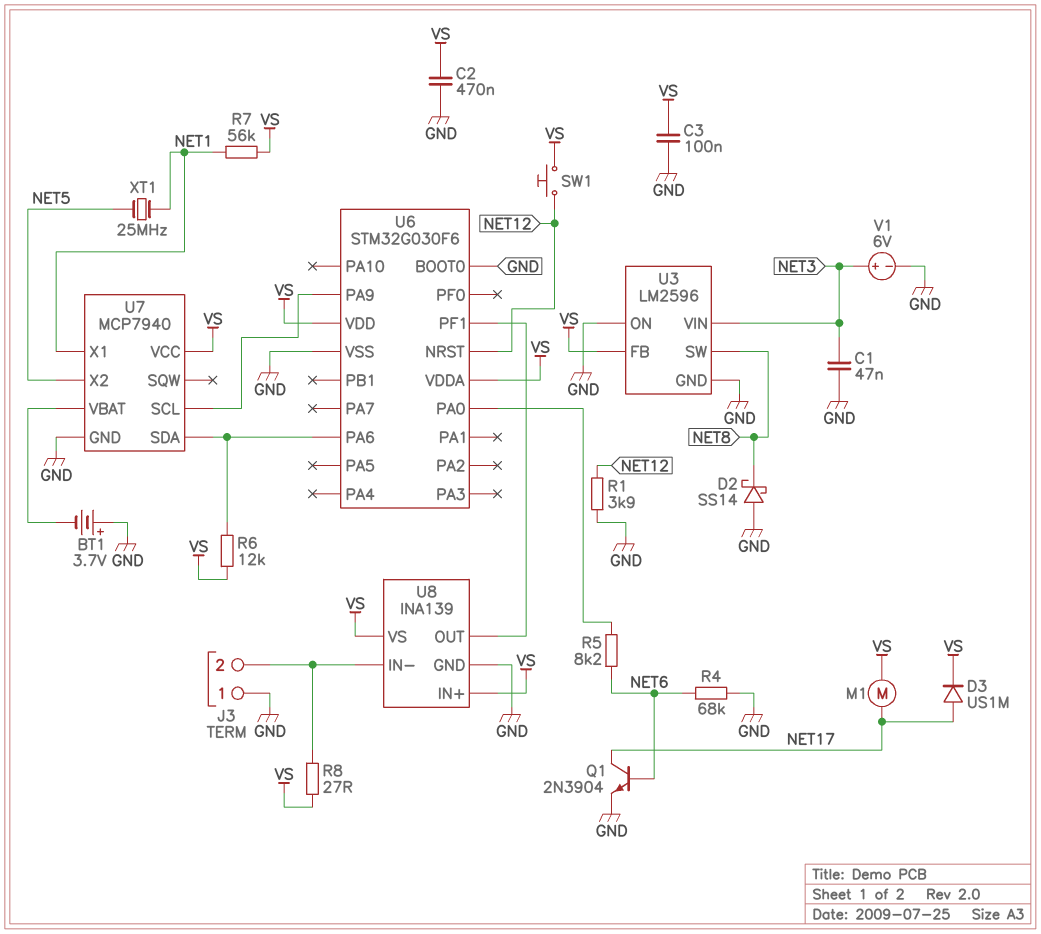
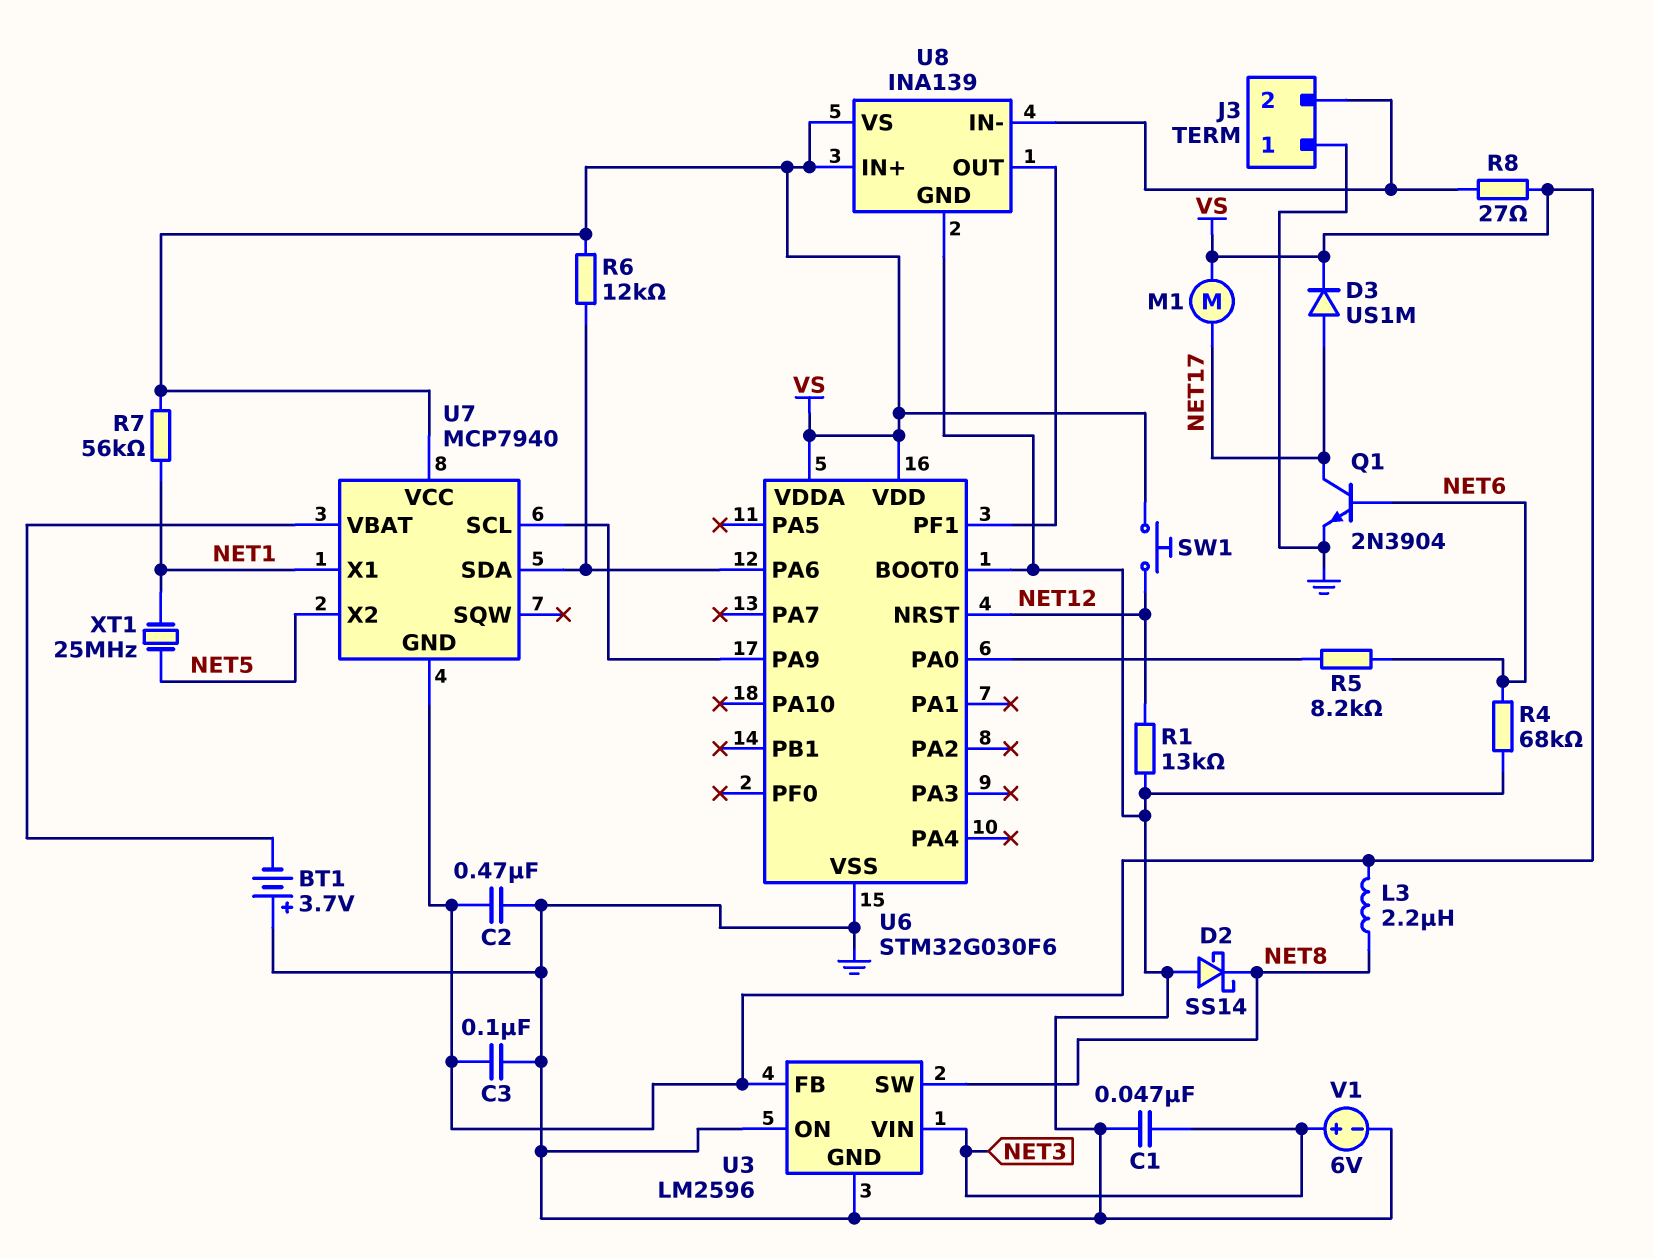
L3: none -> 2.2uH (NET8, VS)
R1: 3.9k (GND, NET12) -> 13k (GND, NET12)
U7 pin GND: GND -> VS

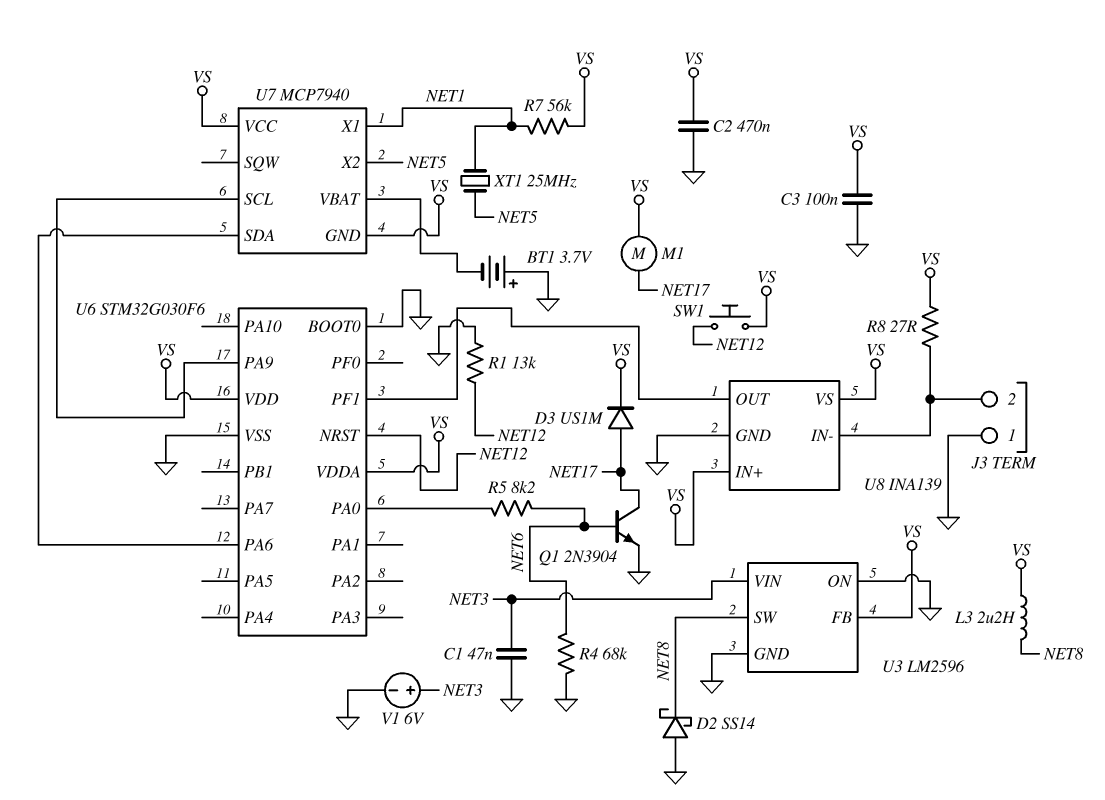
R6: 12k (U6/PA6, VS) -> none

